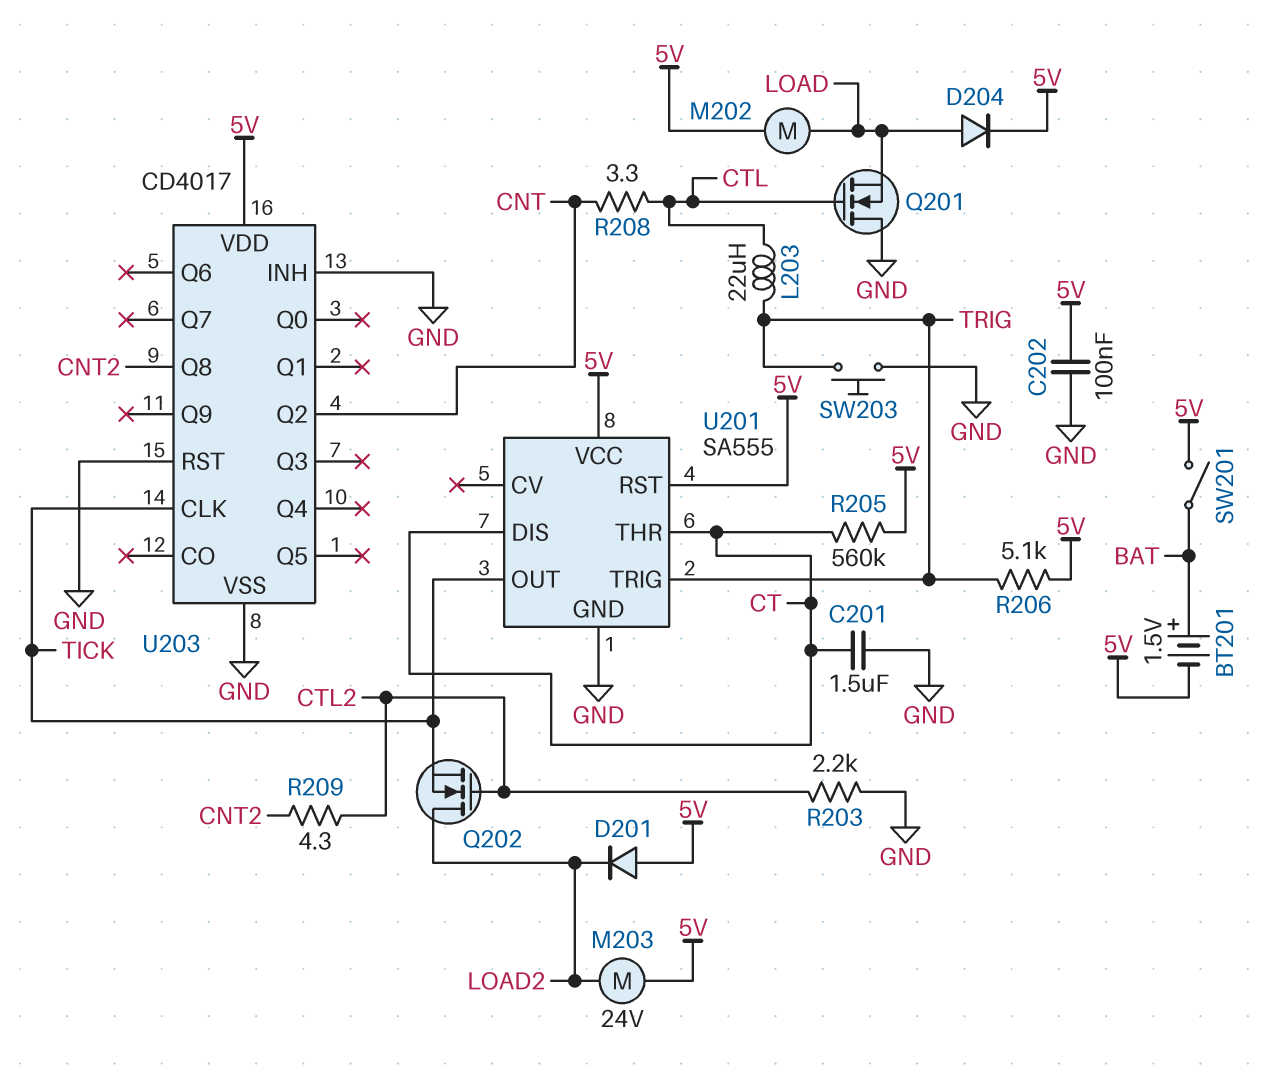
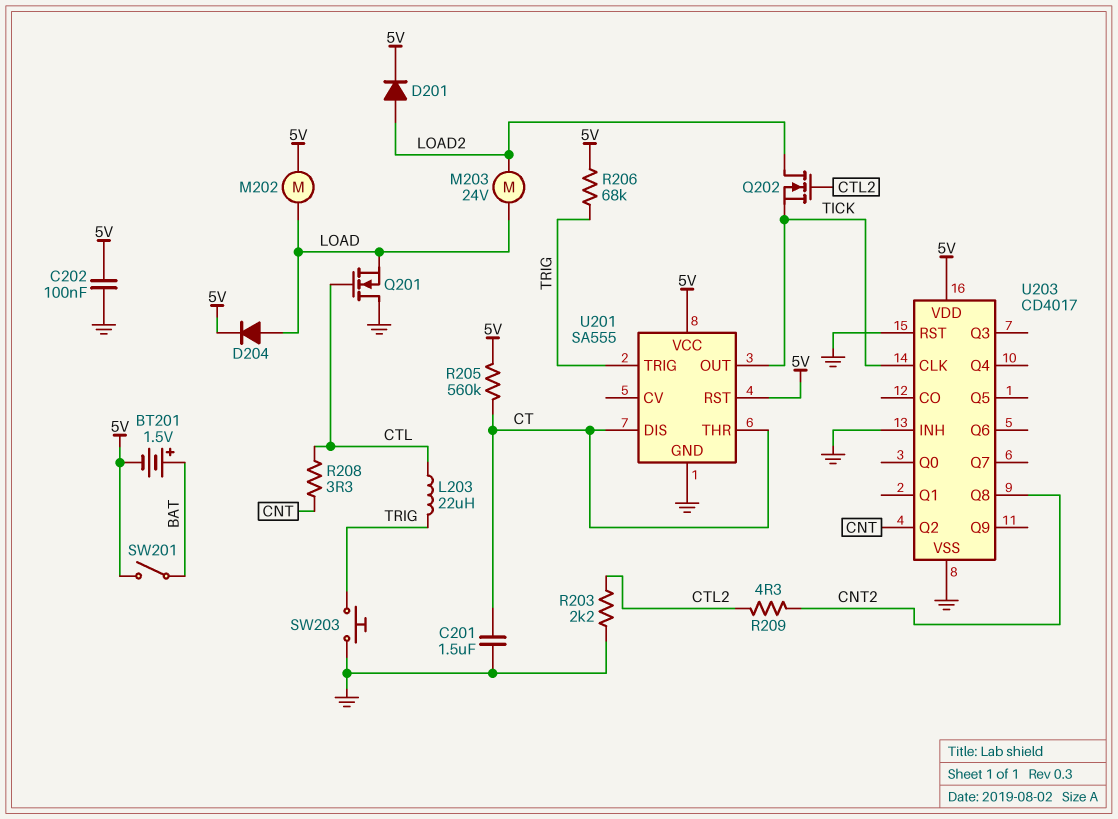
D201: diode (A 5V, K LOAD2) -> diode (A LOAD2, K 5V)
M203: motor 24V (5V, LOAD2) -> motor 24V (LOAD, LOAD2)
R206: 5.1k (5V, TRIG) -> 68k (5V, TRIG)

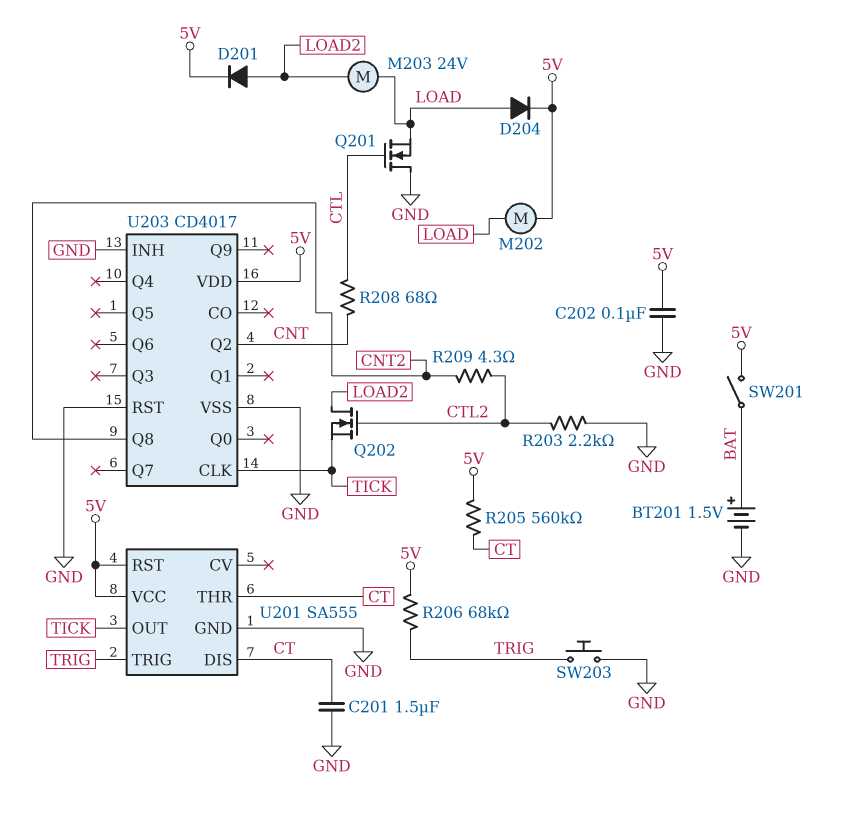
BT201: 1.5V (plus BAT, minus 5V) -> 1.5V (plus BAT, minus GND)
L203: 22uH (CTL, TRIG) -> none
R208: 3.3 (CNT, CTL) -> 68 (CNT, CTL)

